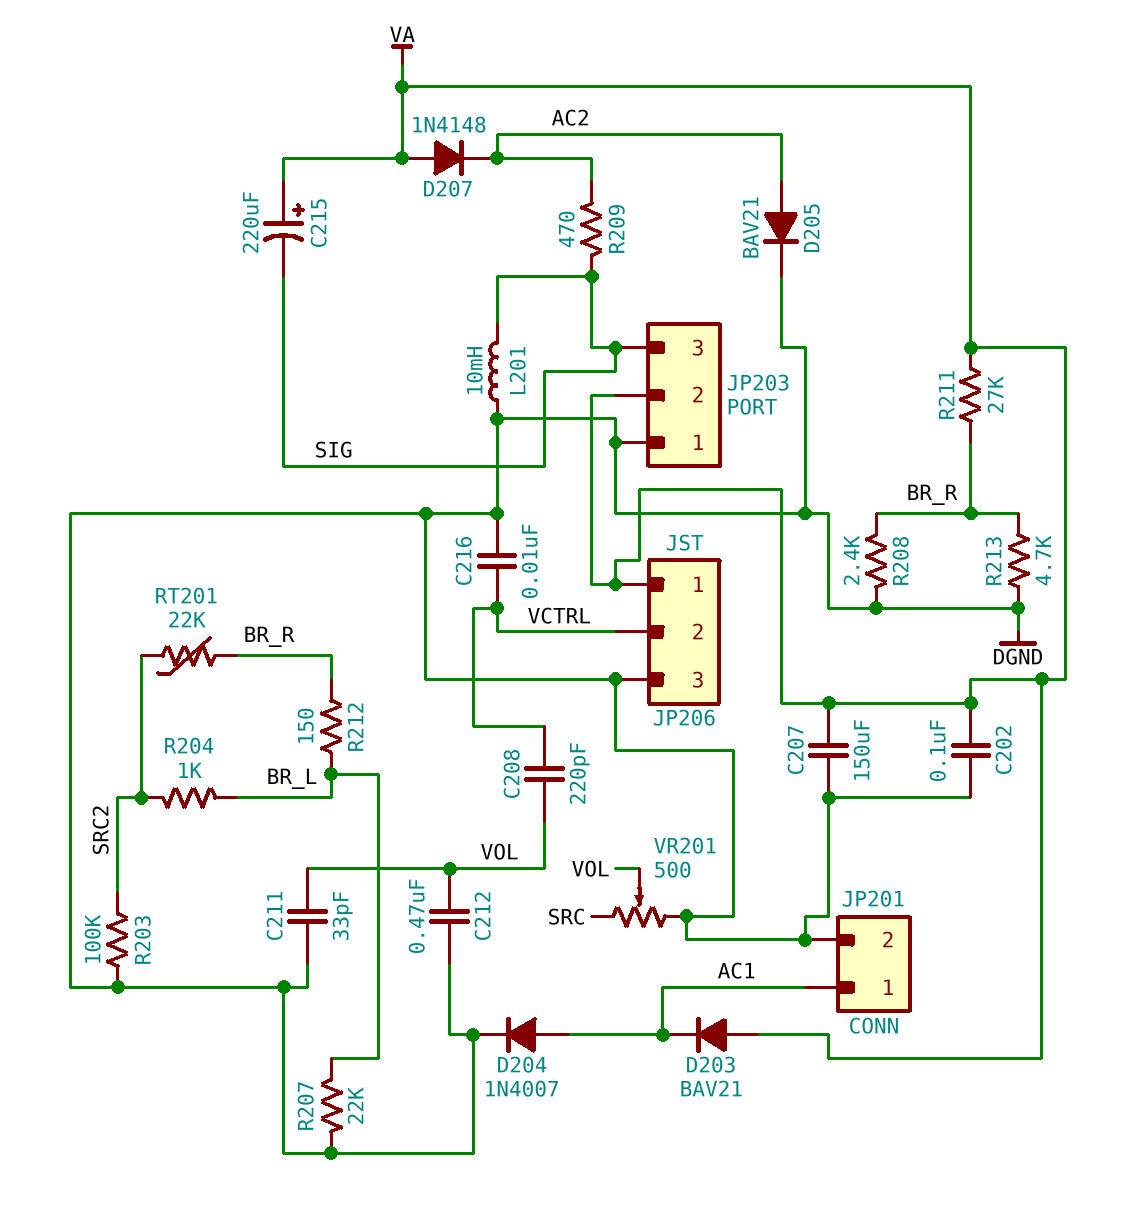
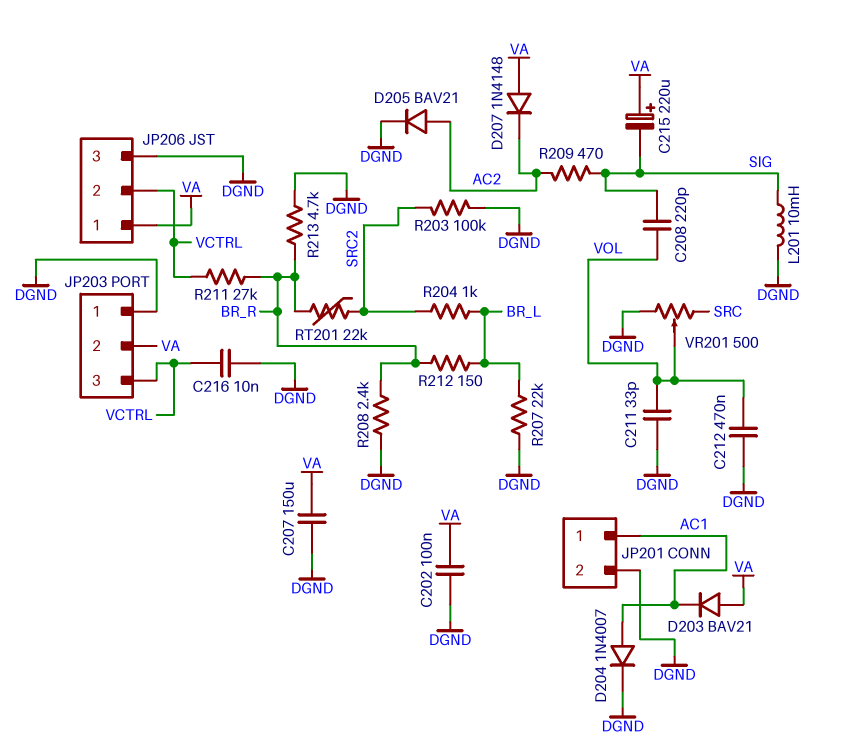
C208: 220pF (VCTRL, VOL) -> 220pF (SIG, VOL)
JP203 pin 3: SIG -> VCTRL
R211: 27k (BR_R, VA) -> 27k (BR_R, VCTRL)

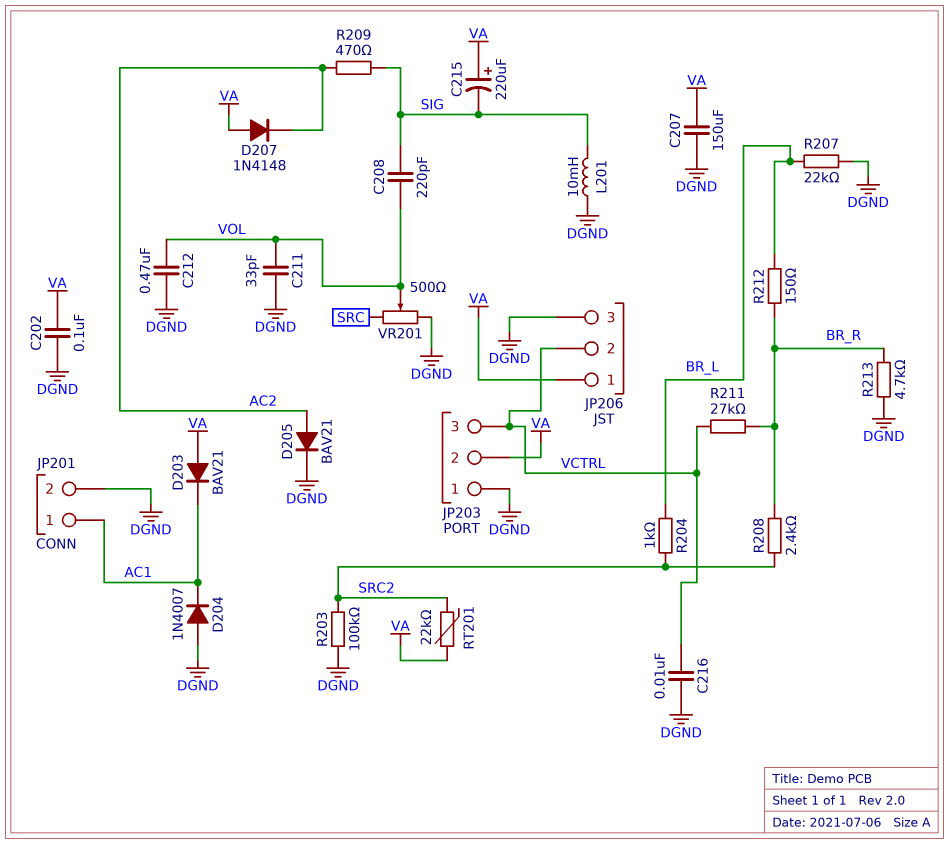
D204: diode 1N4007 (A AC1, K DGND) -> diode 1N4007 (A DGND, K AC1)
R208: 2.4k (BR_R, DGND) -> 2.4k (BR_R, SRC2)
RT201: 22k (BR_R, SRC2) -> 22k (SRC2, VA)

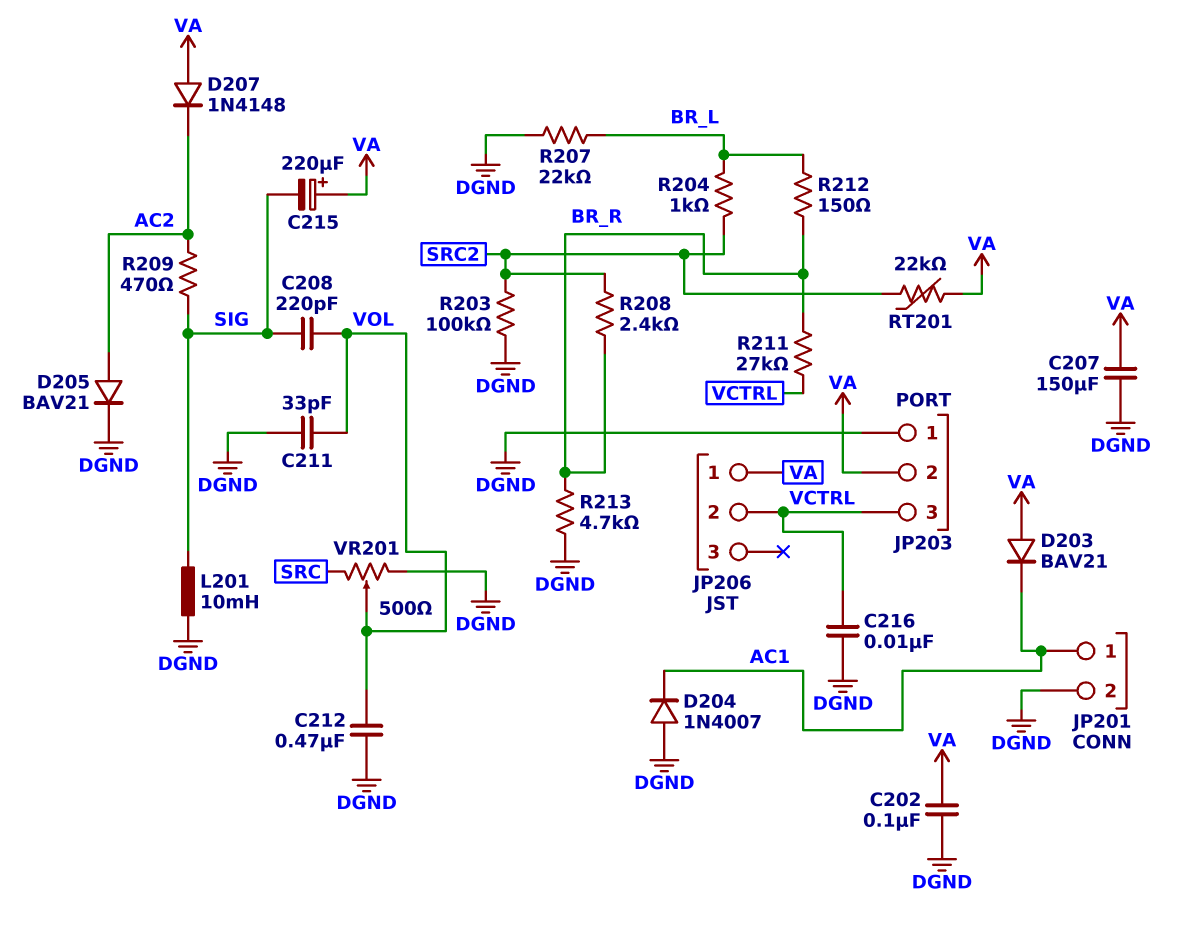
JP206 pin 3: DGND -> none

